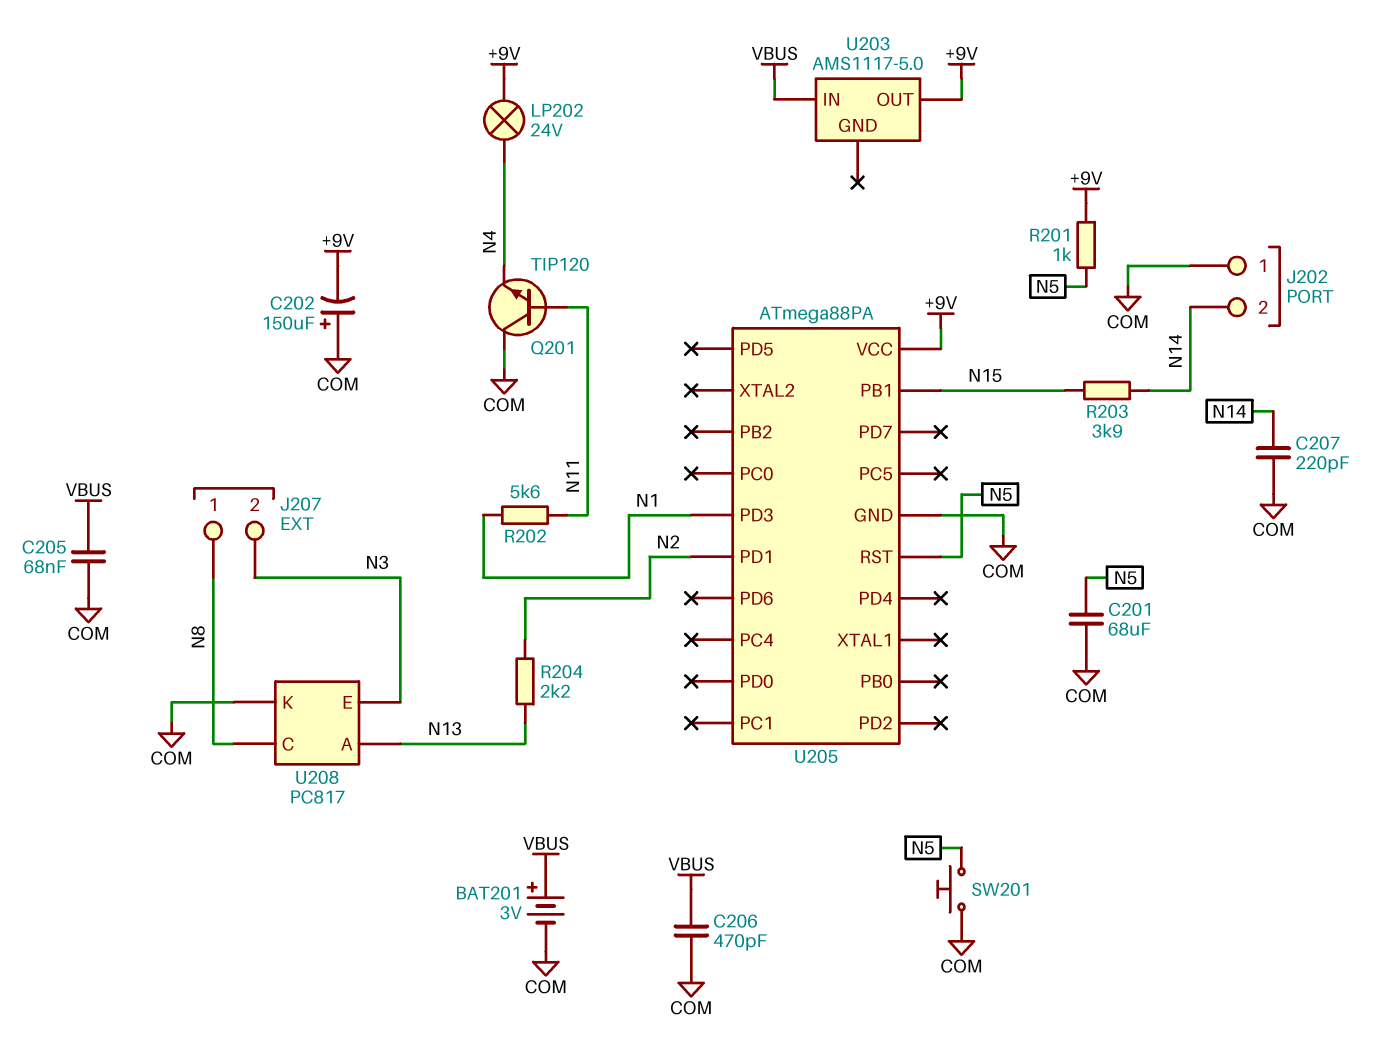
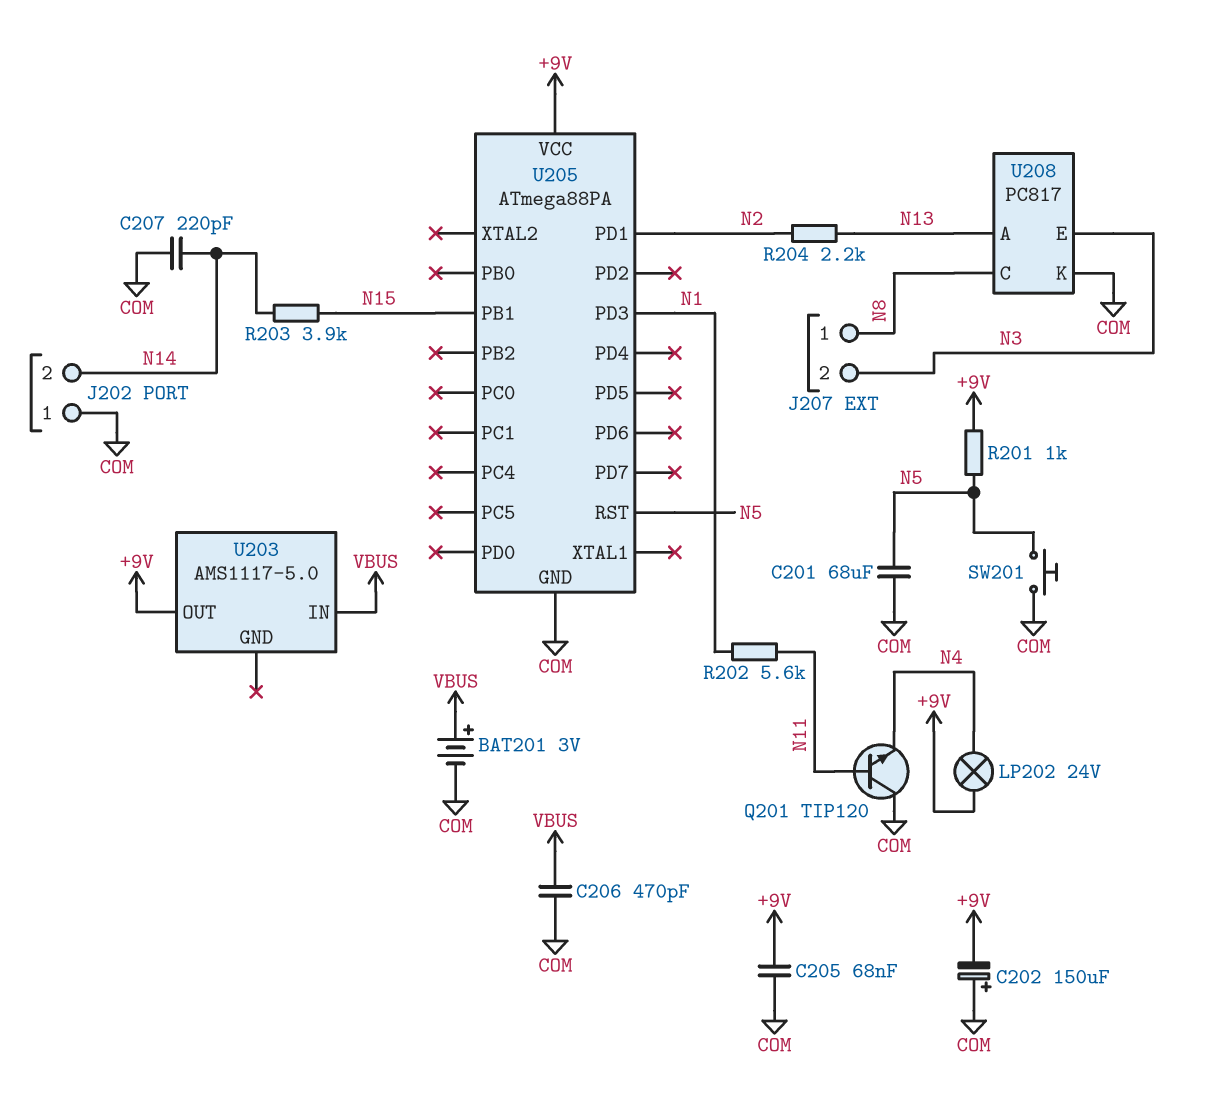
C205: 68nF (COM, VBUS) -> 68nF (+9V, COM)

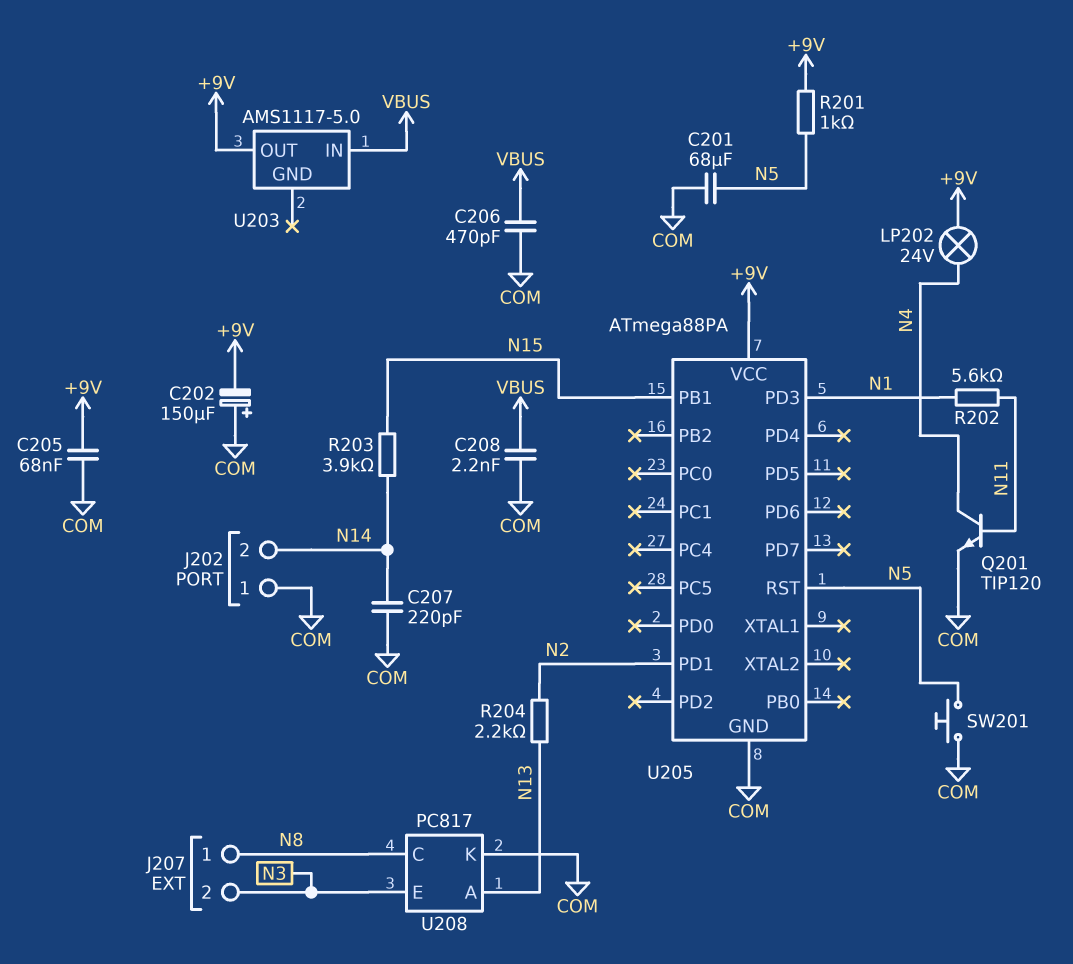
BAT201: 3V (plus VBUS, minus COM) -> none
C208: none -> 2.2nF (COM, VBUS)
Q201: NPN TIP120 (B N11, C COM, E N4) -> NPN TIP120 (B N11, C N4, E COM)

